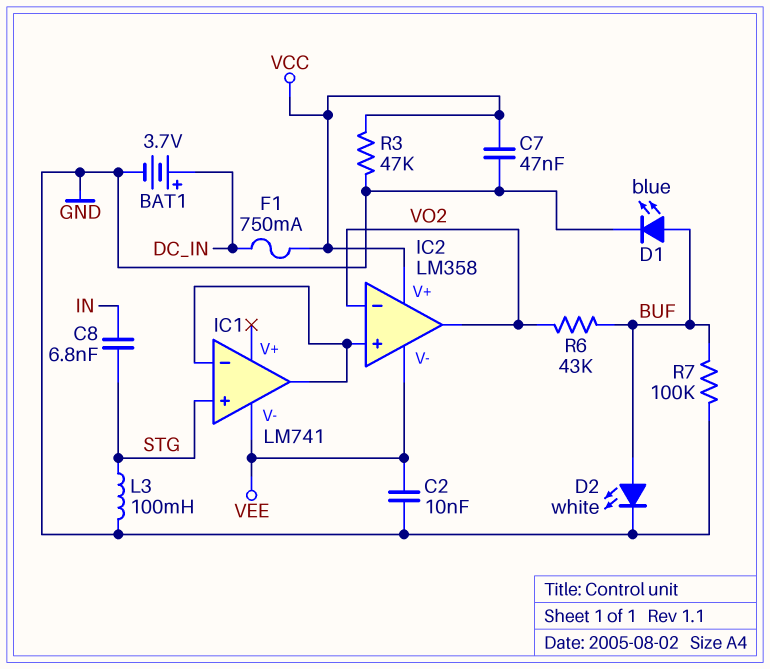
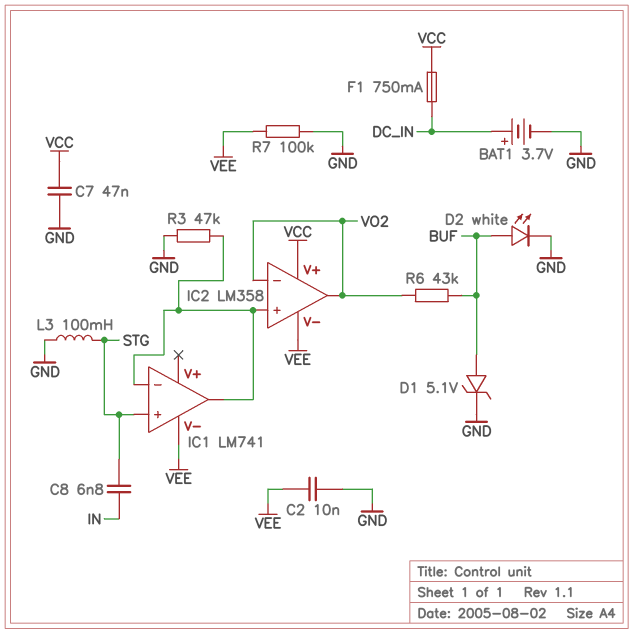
D1: LED blue (A BUF, K GND) -> zener 5.1V (A BUF, K GND)
R3: 47k (GND, VCC) -> 47k (GND, IC1/in-)
R7: 100k (BUF, GND) -> 100k (GND, VEE)

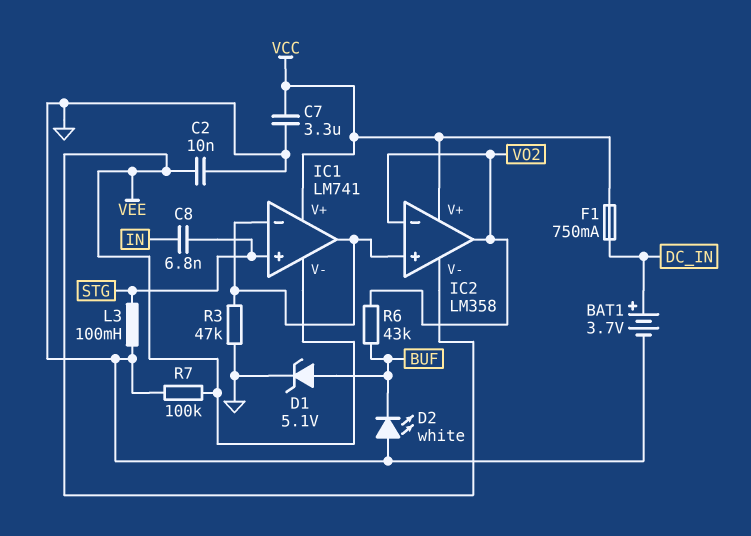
C7: 47nF (GND, VCC) -> 3.3uF (GND, VCC)
D2: LED white (A BUF, K GND) -> LED white (A GND, K BUF)
IC1 pin V+: none -> VCC

